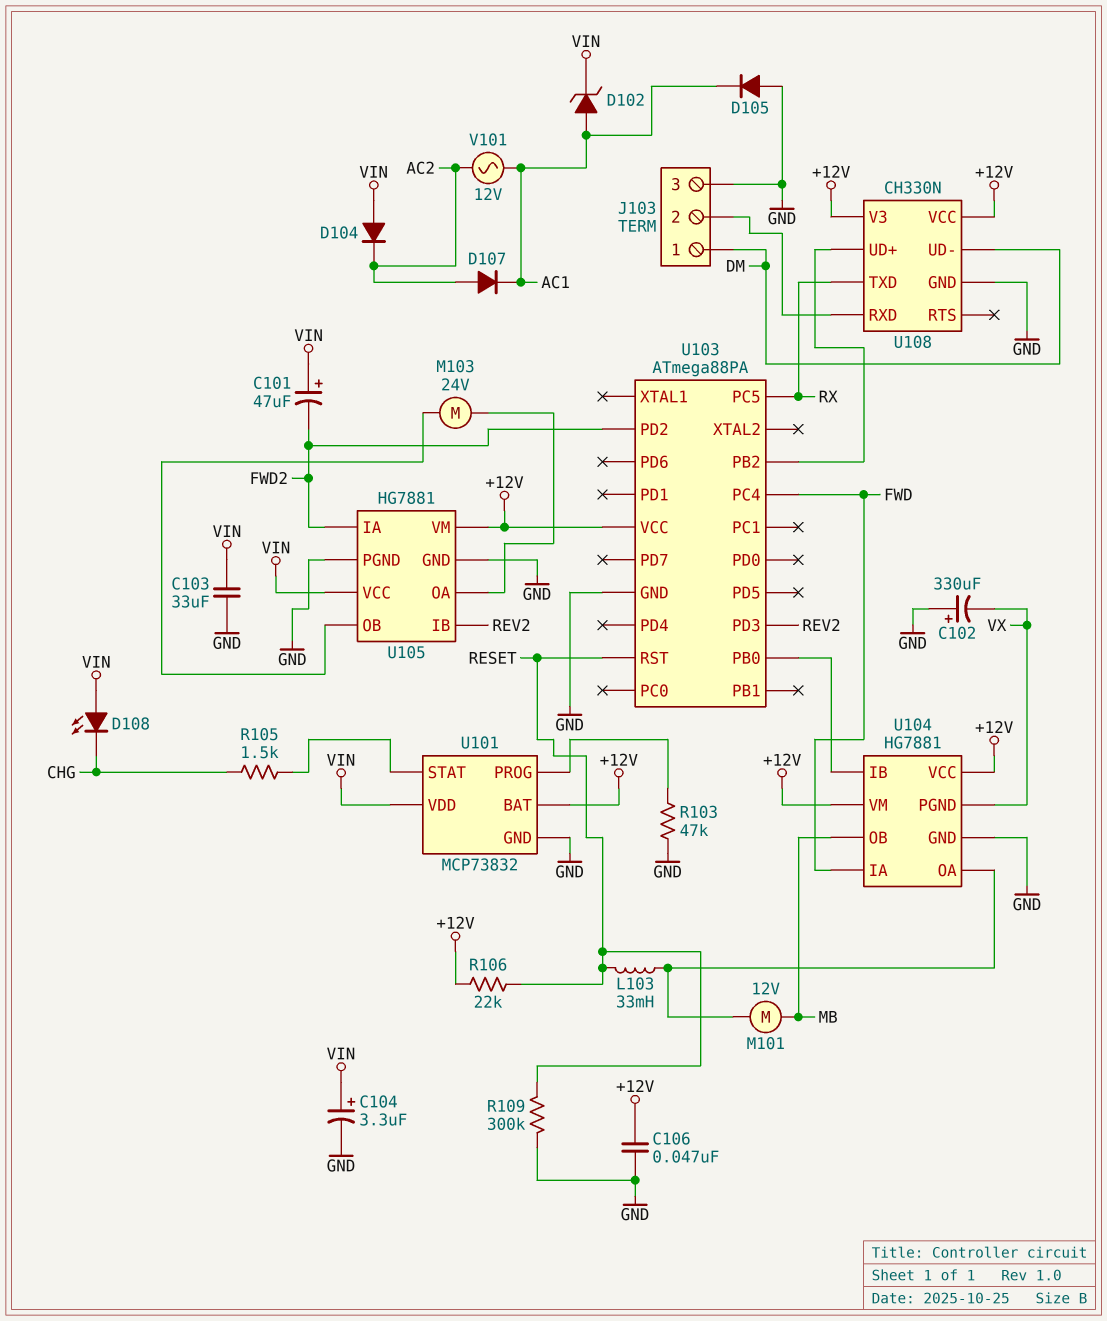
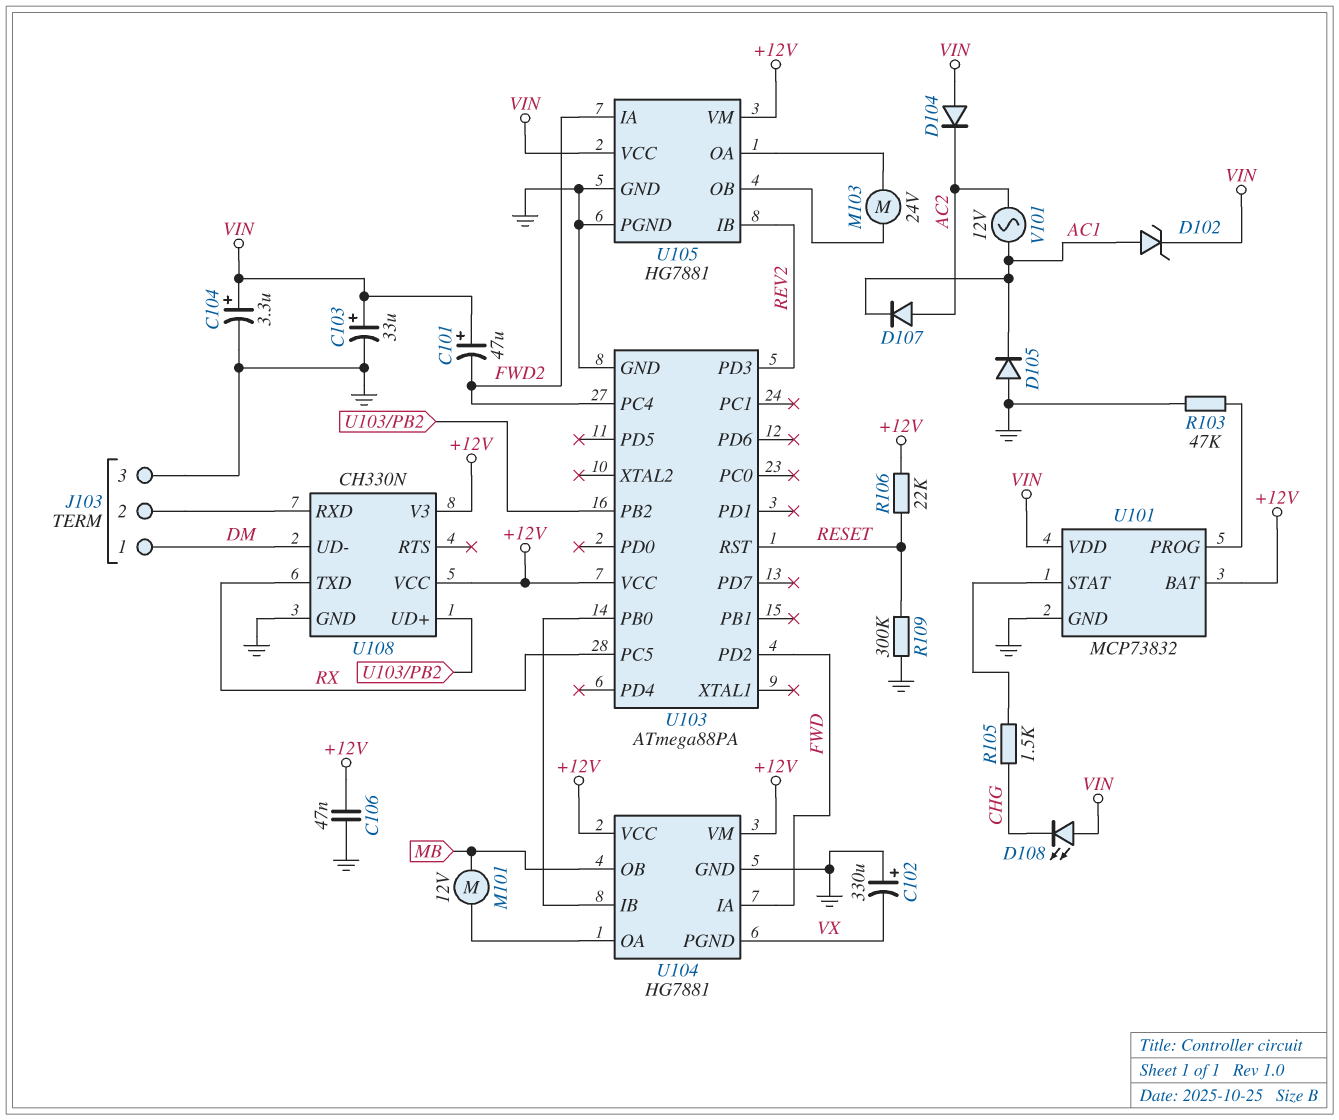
C103: 33uF (GND, VIN) -> 33uF (plus VIN, minus GND)
L103: 33mH (RESET, U104/OA) -> none
U103 pin PC4: FWD -> FWD2
U103 pin PD2: FWD2 -> FWD

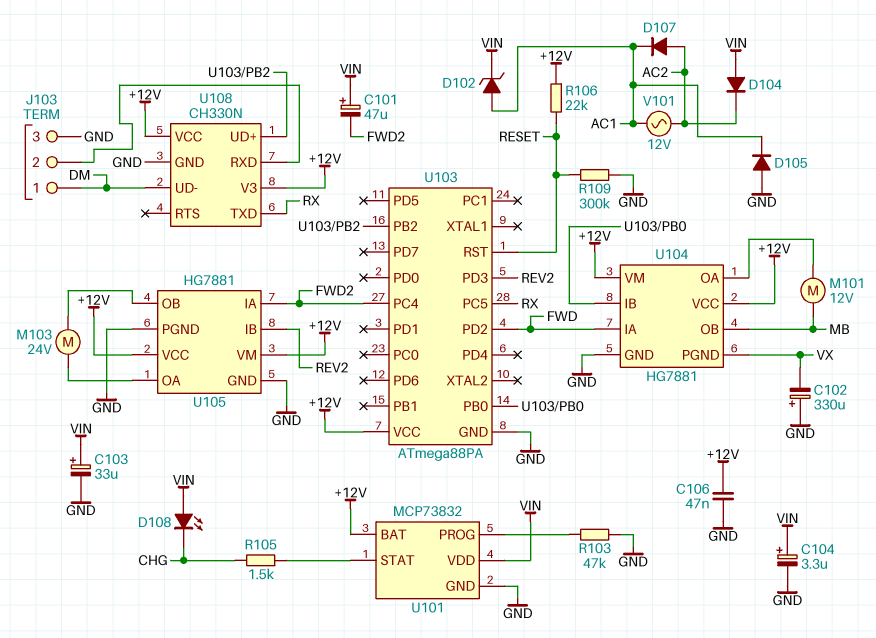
U105 pin VCC: VIN -> +12V

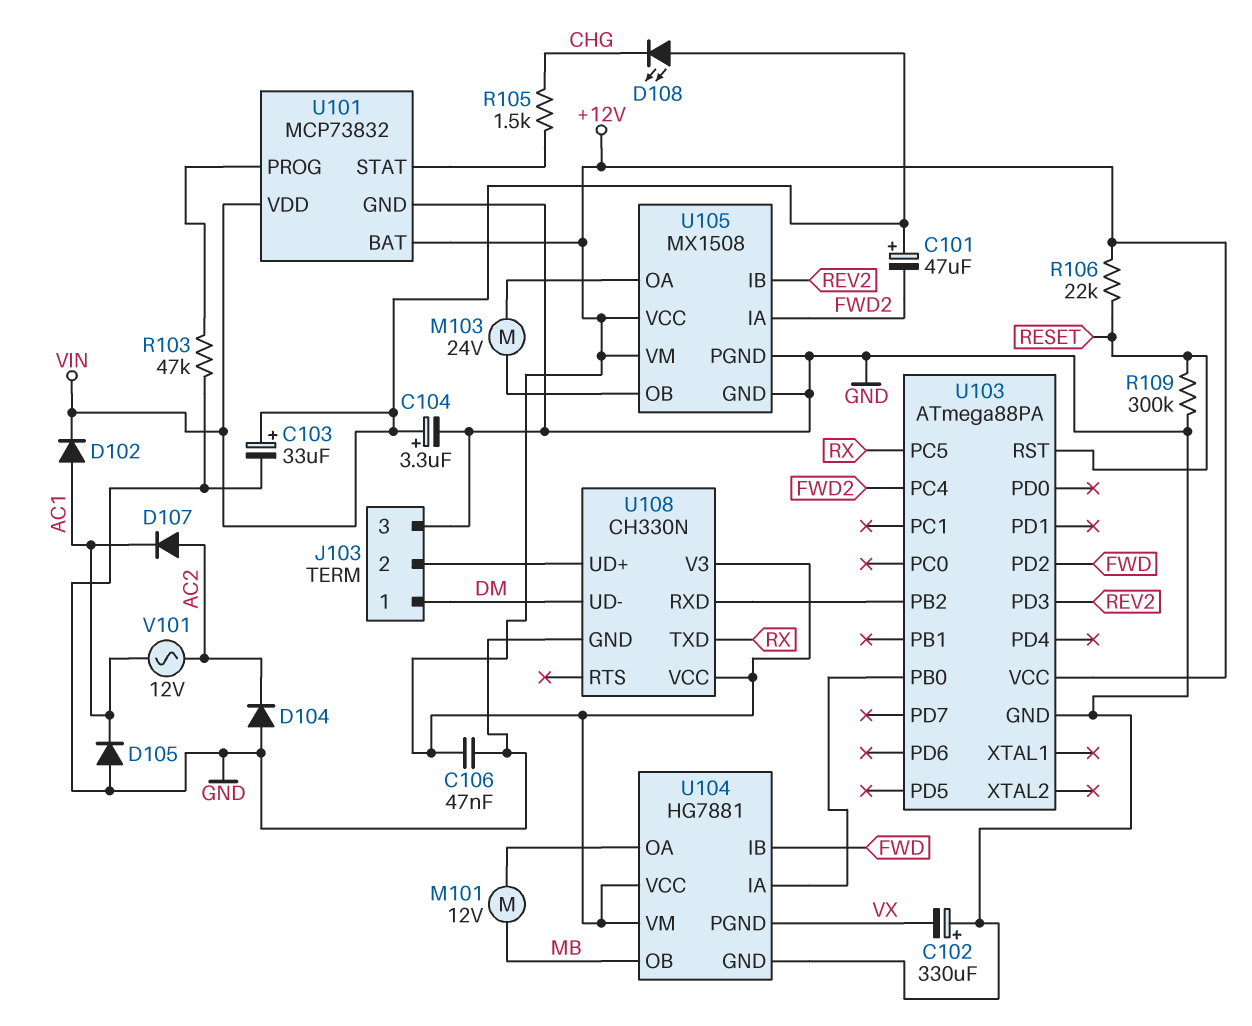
D102: zener (A AC1, K VIN) -> diode (A AC1, K VIN)
D104: diode (A VIN, K AC2) -> diode (A GND, K AC2)
U104 pin IA: FWD -> U103/PB0
U104 pin IB: U103/PB0 -> FWD
U105: HG7881 -> MX1508
U108 pin RXD: J103/2 -> U103/PB2
U108 pin UD+: U103/PB2 -> J103/2

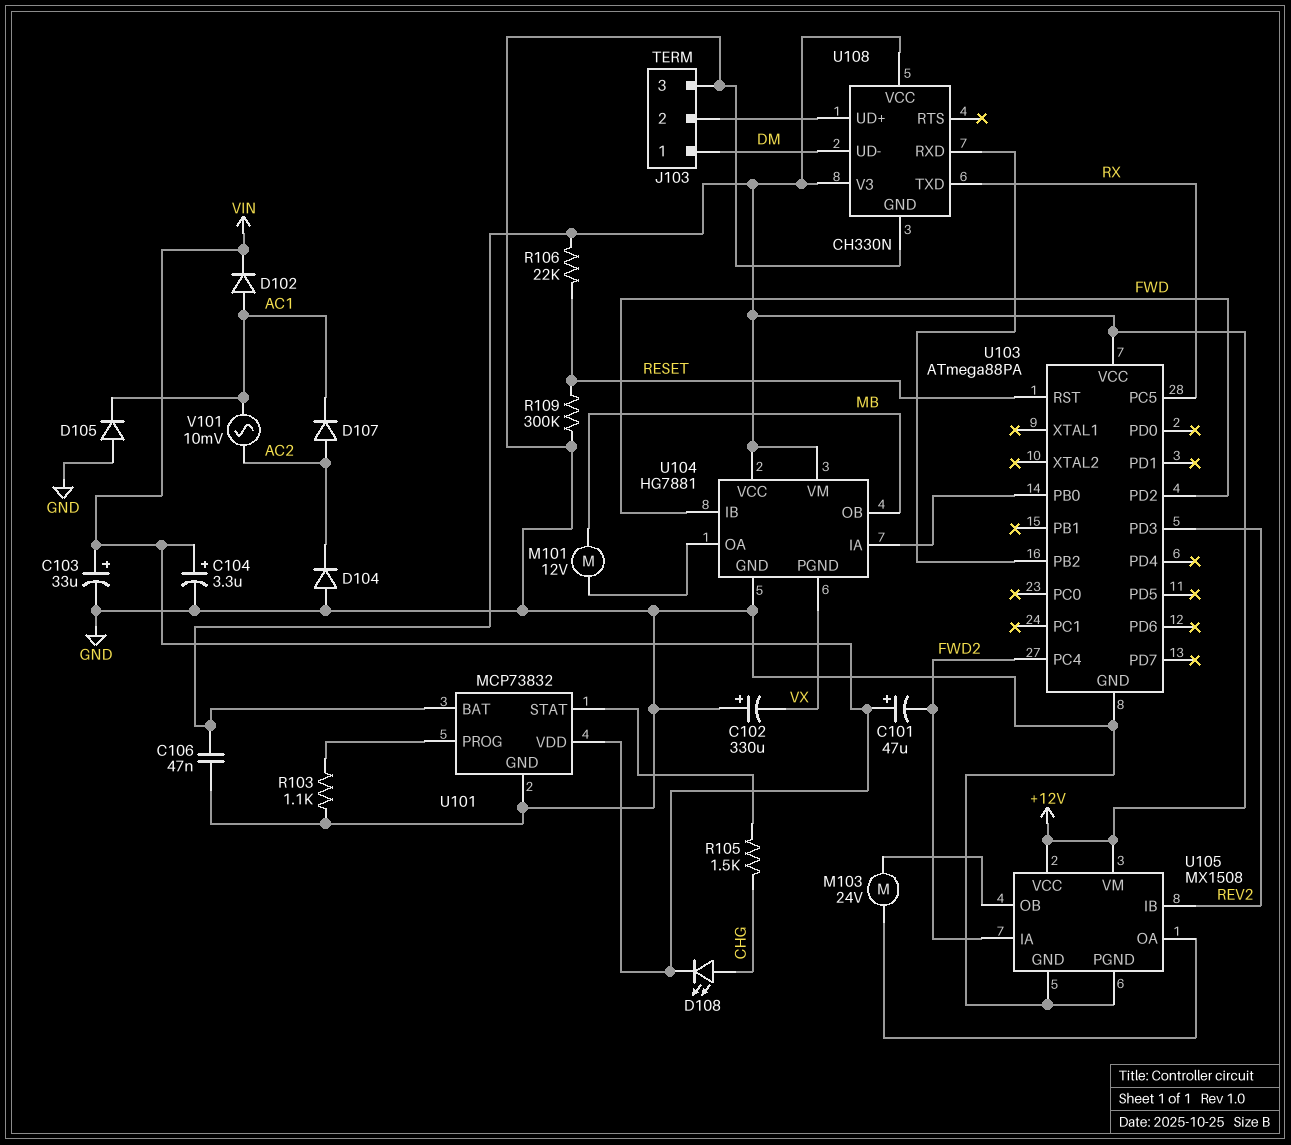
D108: LED (A VIN, K CHG) -> LED (A CHG, K VIN)
R103: 47k (GND, U101/PROG) -> 1.1k (GND, U101/PROG)
V101: AC 12V (AC1, AC2) -> AC 10mV (AC1, AC2)

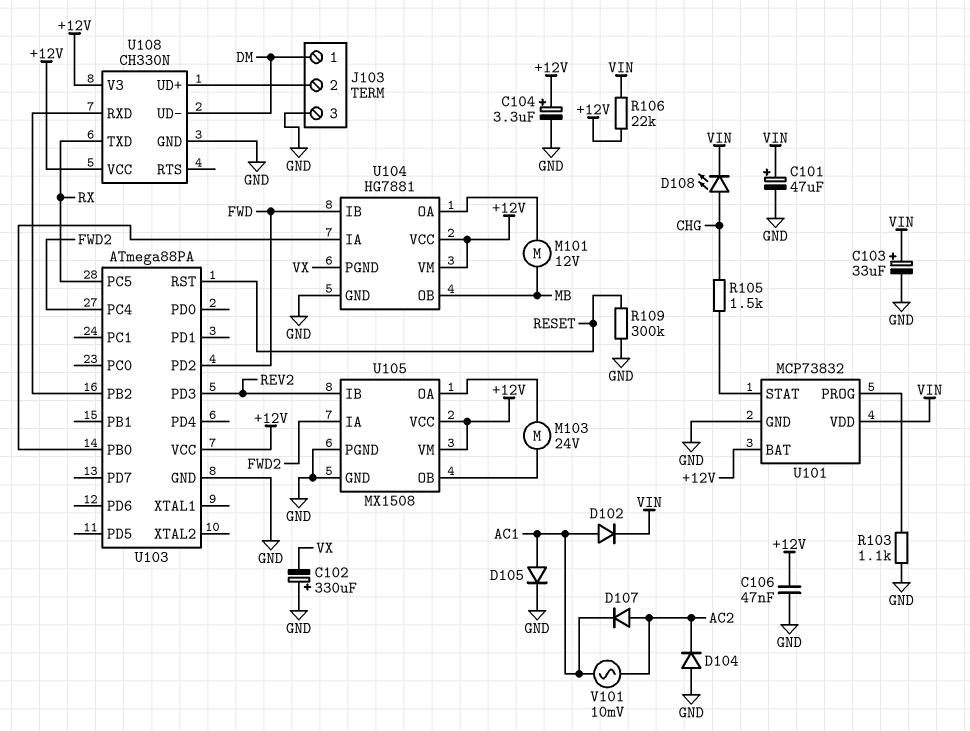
C101: 47uF (plus VIN, minus FWD2) -> 47uF (plus VIN, minus GND)
C104: 3.3uF (plus VIN, minus GND) -> 3.3uF (plus +12V, minus GND)
D105: diode (A GND, K AC1) -> diode (A AC1, K GND)
R106: 22k (+12V, RESET) -> 22k (+12V, VIN)

